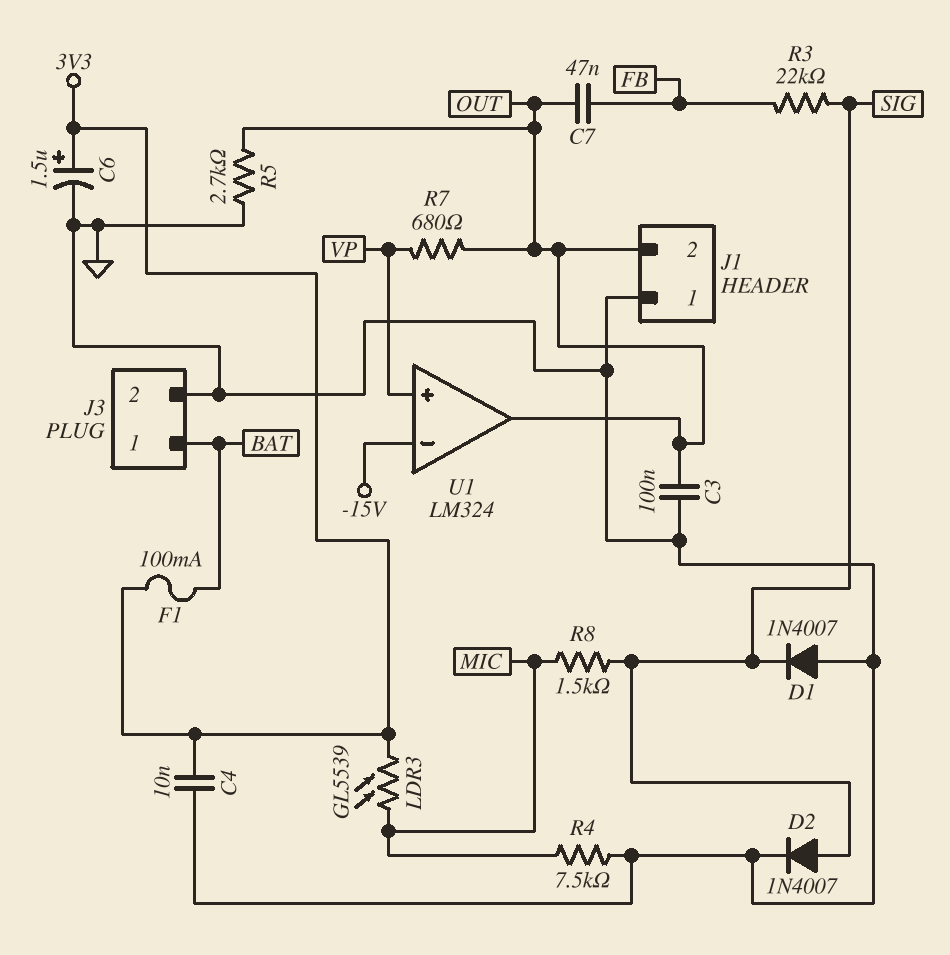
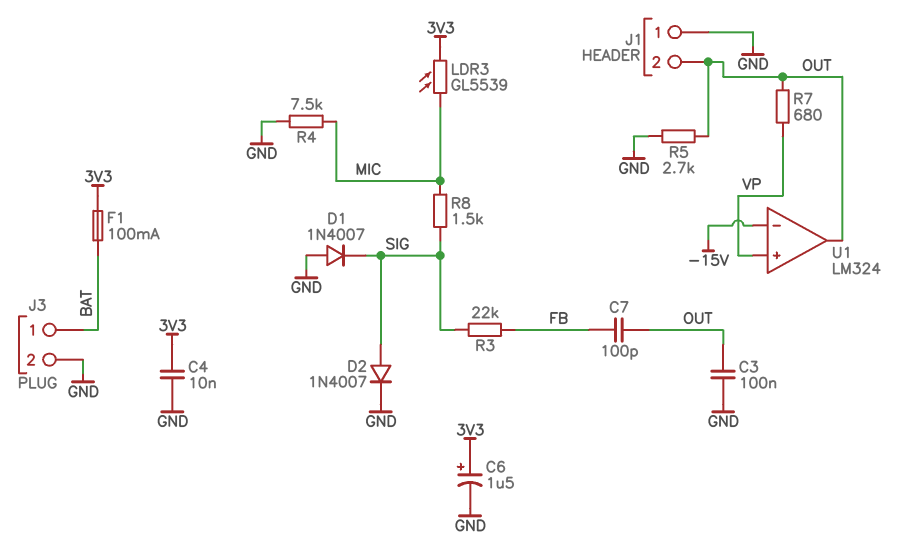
C7: 47nF (FB, OUT) -> 100pF (FB, OUT)

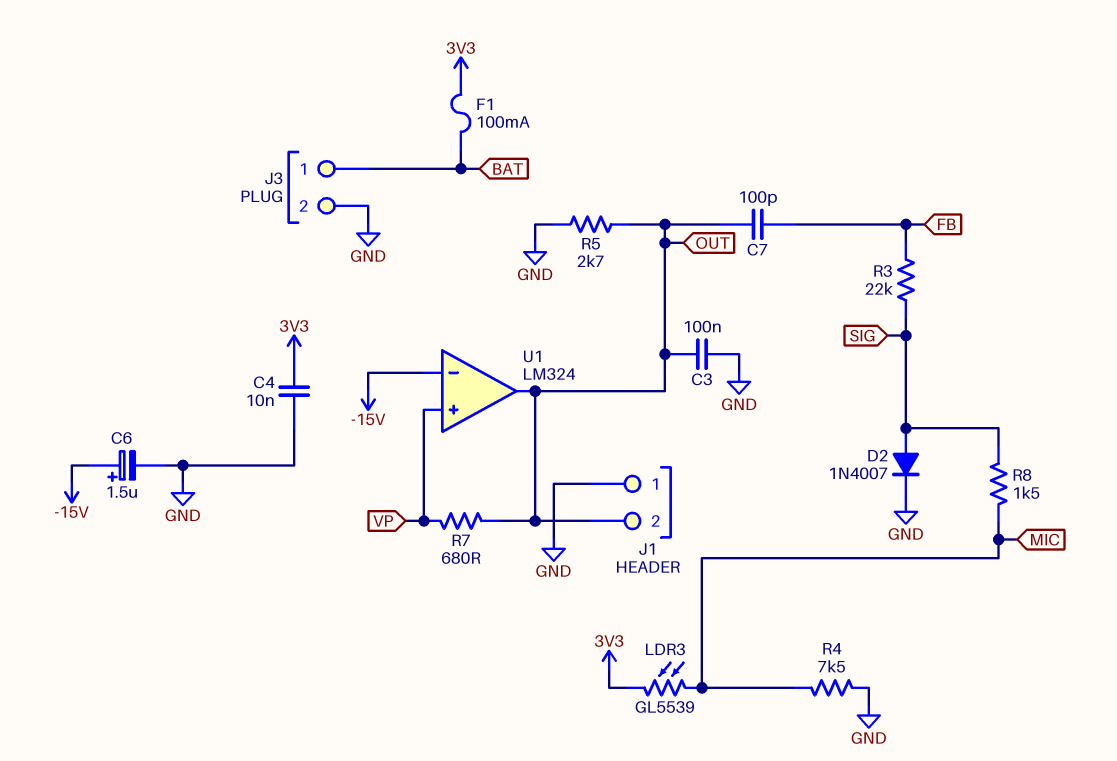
C6: 1.5uF (plus 3V3, minus GND) -> 1.5uF (plus -15V, minus GND)
D1: diode 1N4007 (A GND, K SIG) -> none

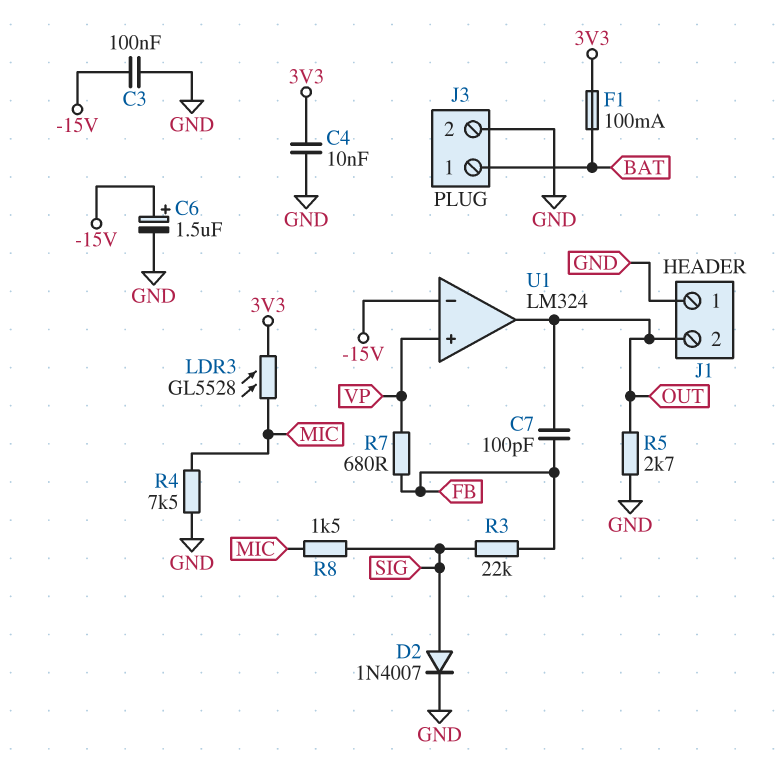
C3: 100nF (GND, OUT) -> 100nF (-15V, GND)
LDR3: GL5539 (3V3, MIC) -> GL5528 (3V3, MIC)
R7: 680 (OUT, VP) -> 680 (FB, VP)

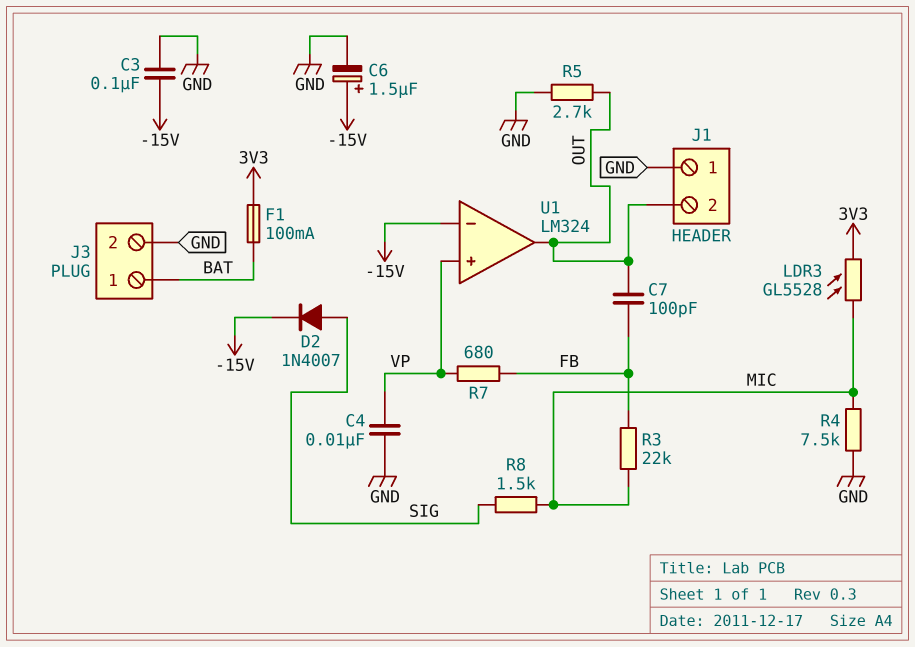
C4: 10nF (3V3, GND) -> 10nF (GND, VP)
D2: diode 1N4007 (A SIG, K GND) -> diode 1N4007 (A SIG, K -15V)
R3: 22k (FB, SIG) -> 22k (FB, MIC)

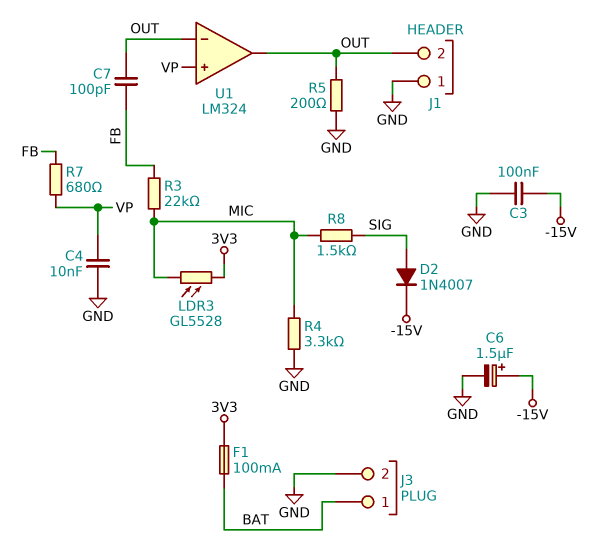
R4: 7.5k (GND, MIC) -> 3.3k (GND, MIC)
R5: 2.7k (GND, OUT) -> 200 (GND, OUT)
U1 pin in-: -15V -> OUT

